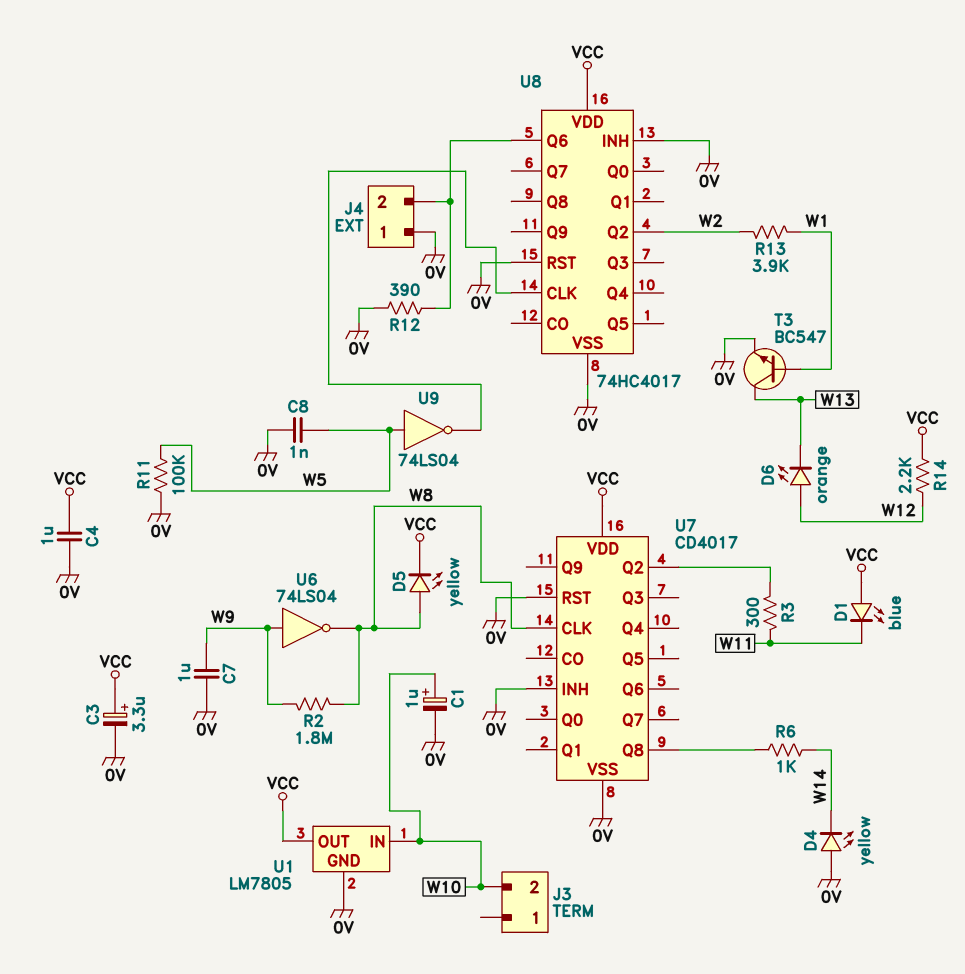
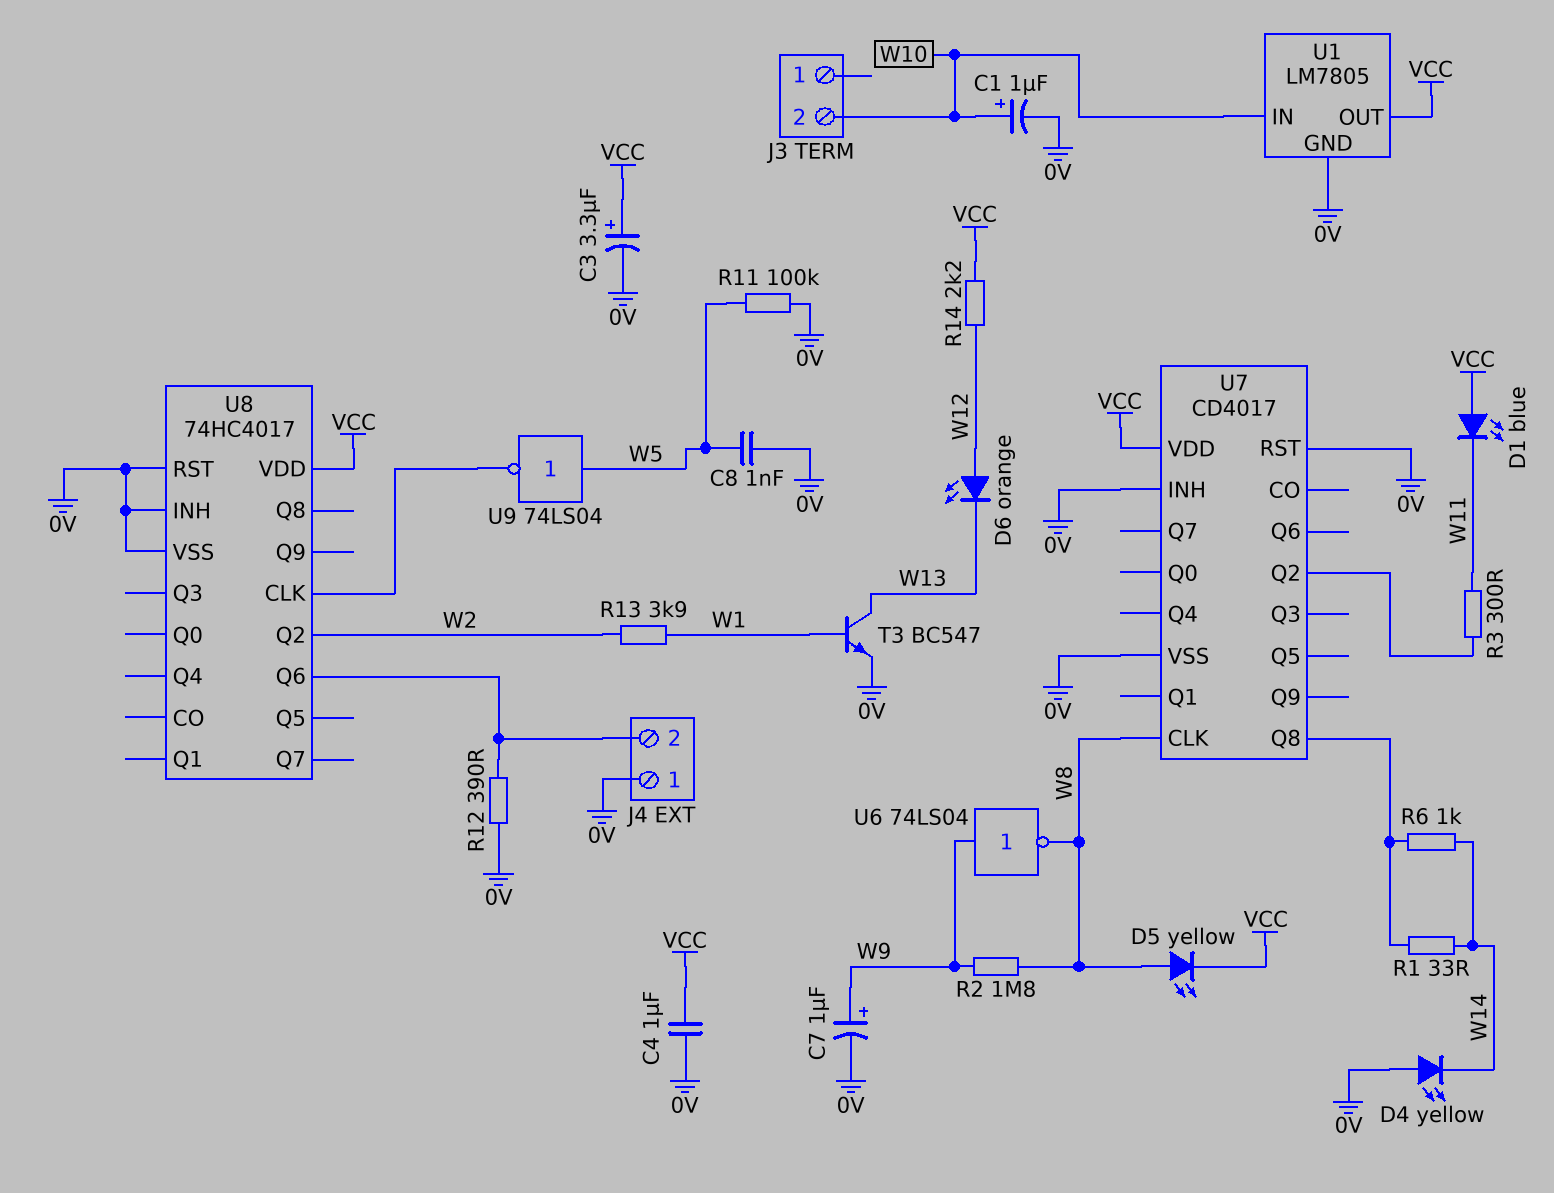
C7: 1uF (0V, W9) -> 1uF (plus W9, minus 0V)
R1: none -> 33 (U7/Q8, W14)

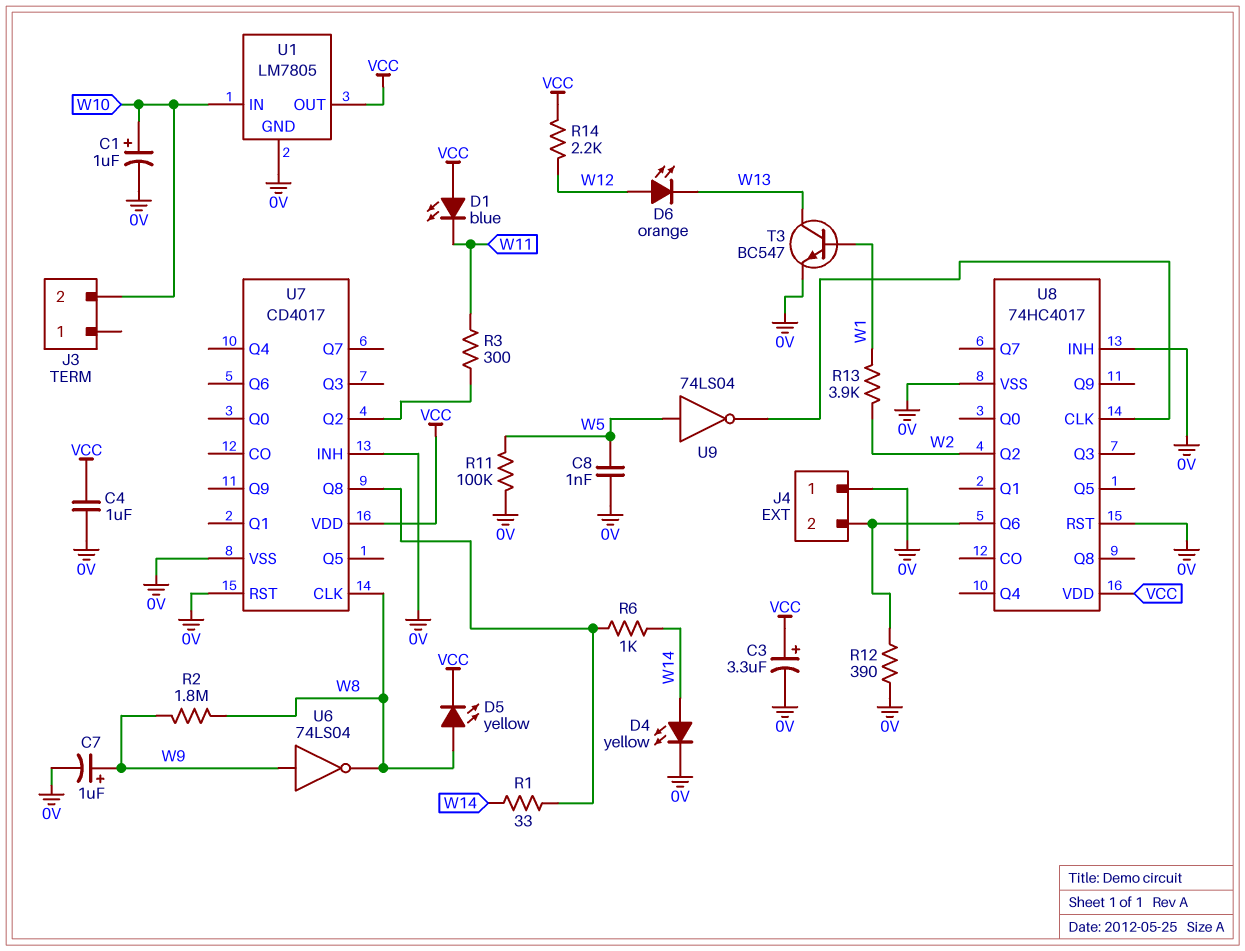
D4: LED yellow (A 0V, K W14) -> LED yellow (A W14, K 0V)

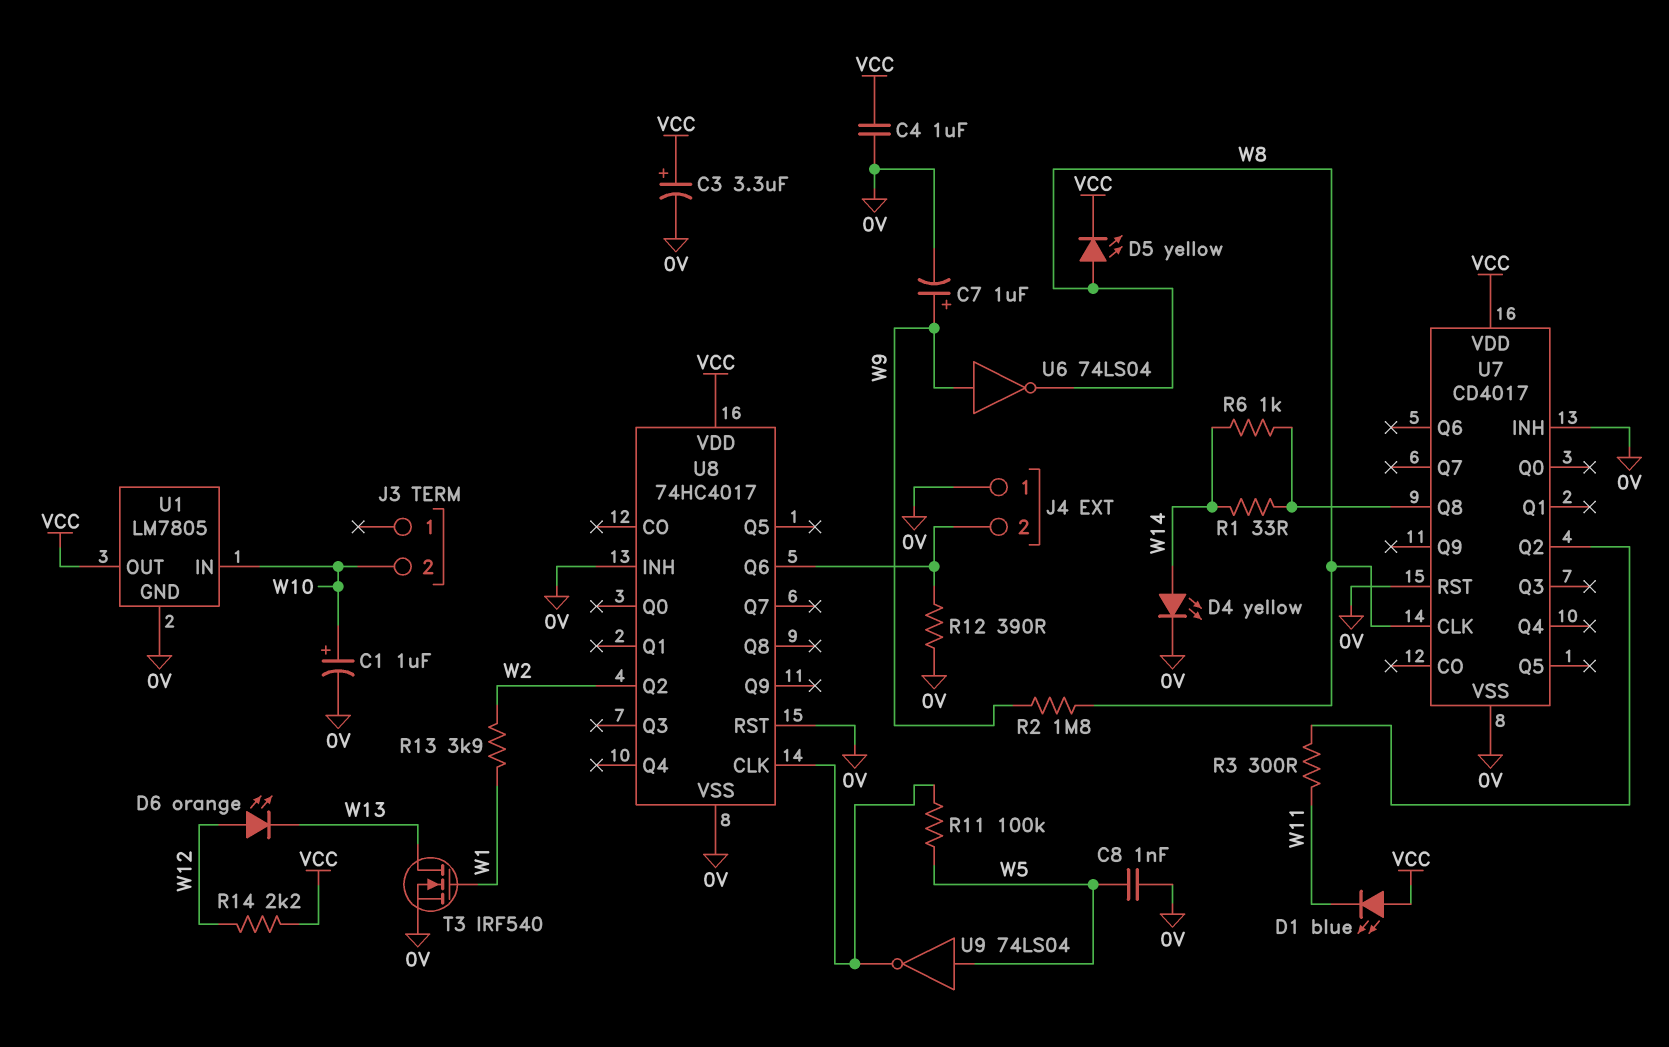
R11: 100k (0V, W5) -> 100k (U8/CLK, W5)
T3: NPN BC547 (B W1, C W13, E 0V) -> NMOS IRF540 (G W1, D W13, S 0V)

